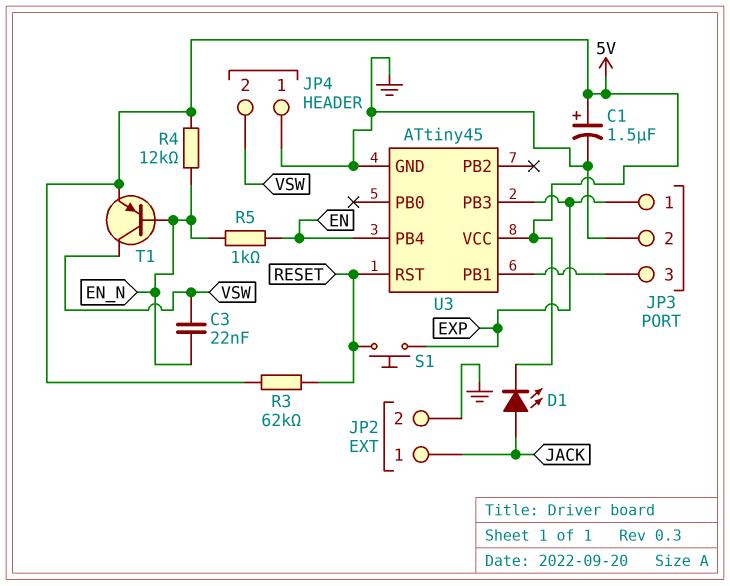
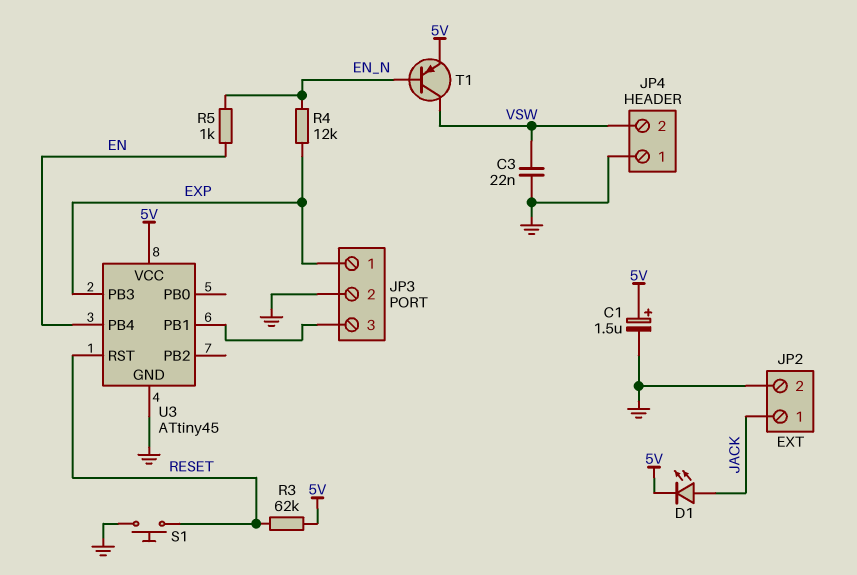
C3: 22nF (EN_N, VSW) -> 22nF (GND, VSW)
R4: 12k (5V, EN_N) -> 12k (EN_N, EXP)
S1: button (EXP, RESET) -> button (GND, RESET)

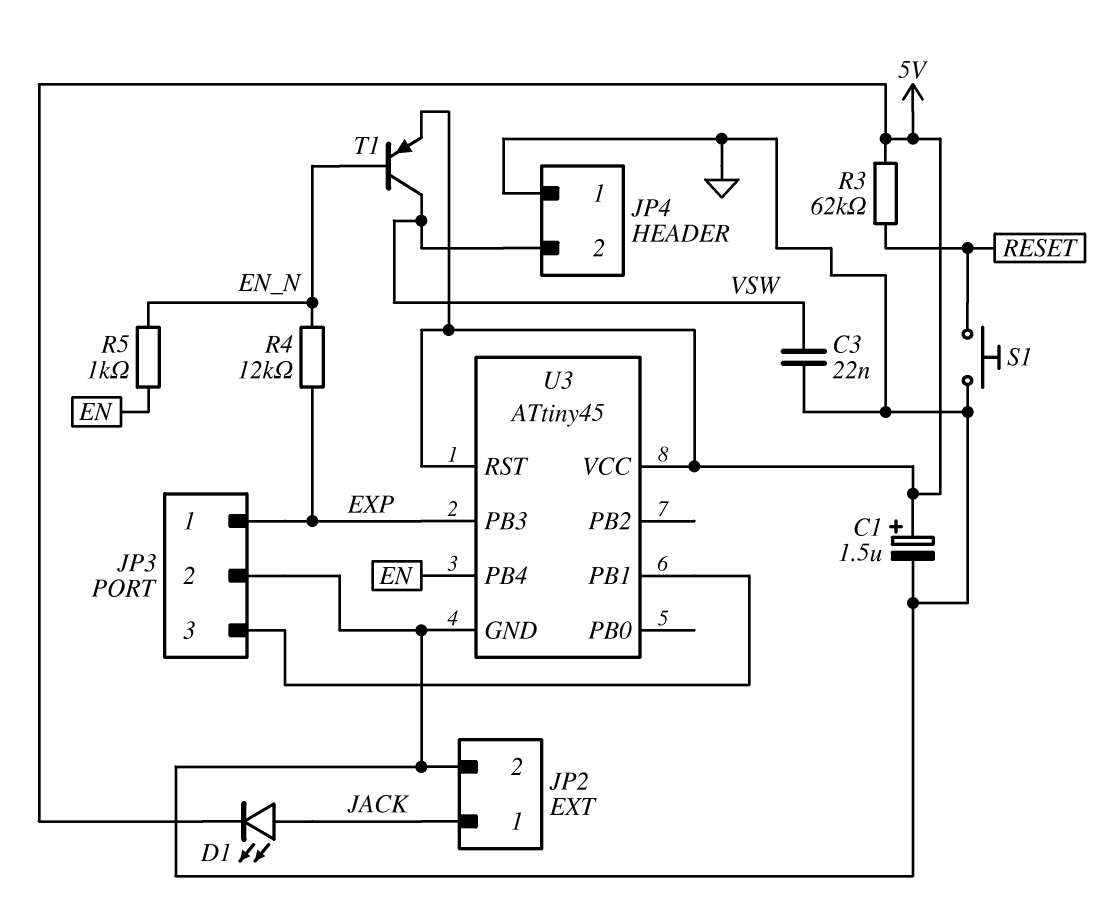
U3 pin RST: RESET -> 5V

